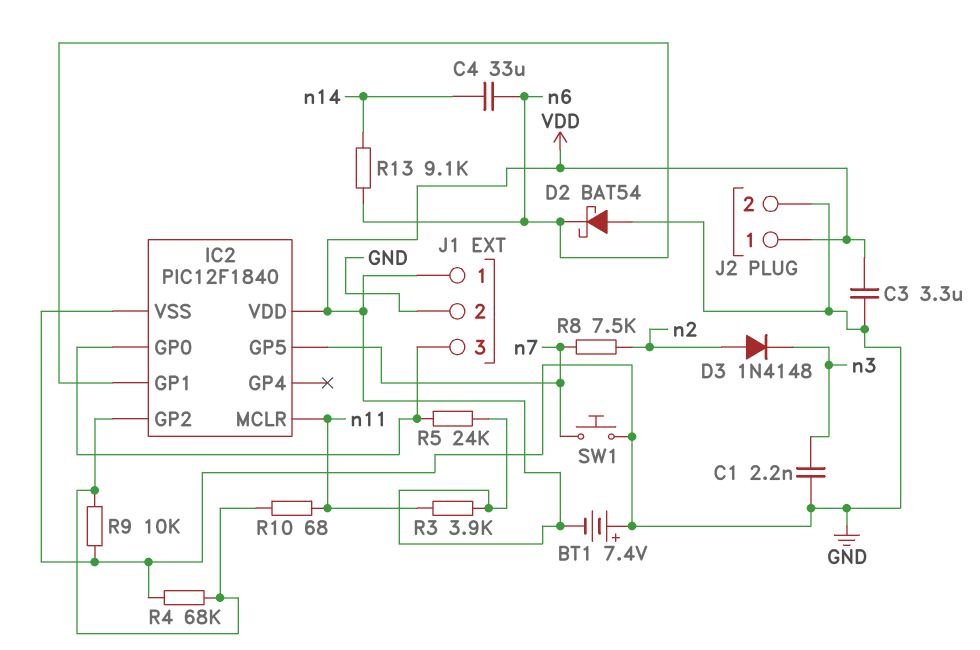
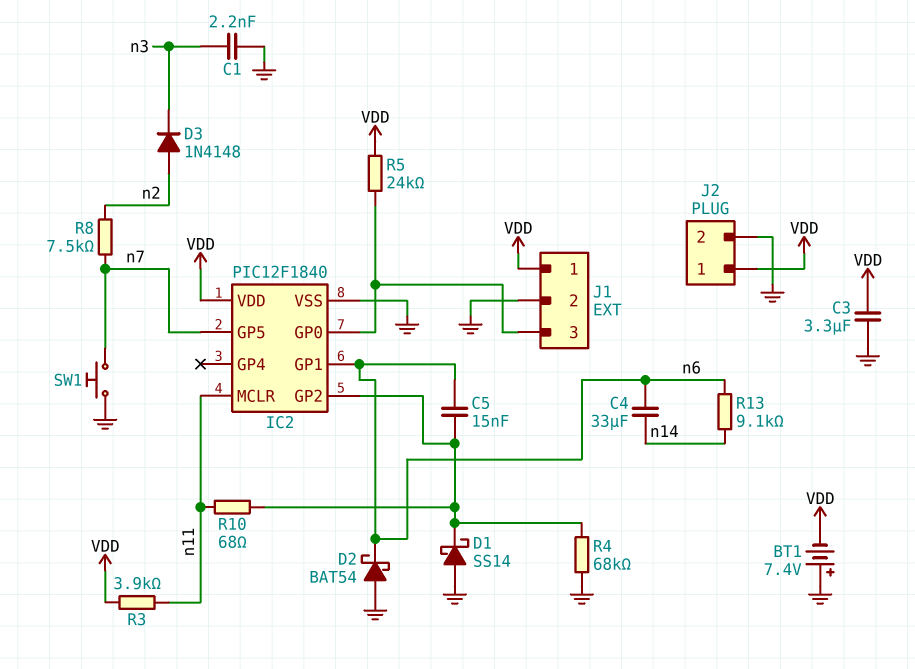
C5: none -> 15nF (IC2/GP2, n6)
D1: none -> schottky SS14 (A GND, K IC2/GP2)
R9: 10k (GND, IC2/GP2) -> none

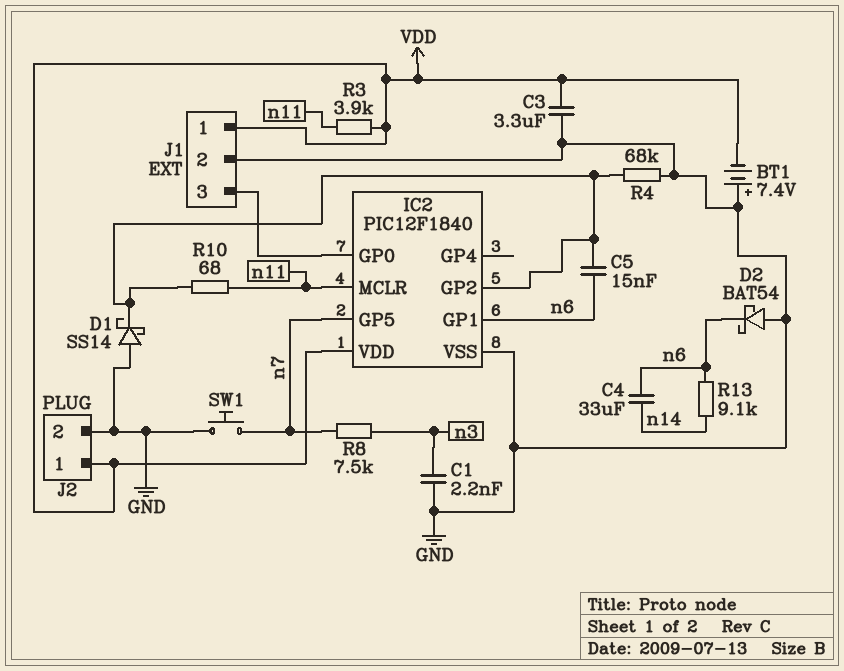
D3: diode 1N4148 (A n2, K n3) -> none
R5: 24k (IC2/GP0, VDD) -> none
R8: 7.5k (n2, n7) -> 7.5k (n3, n7)

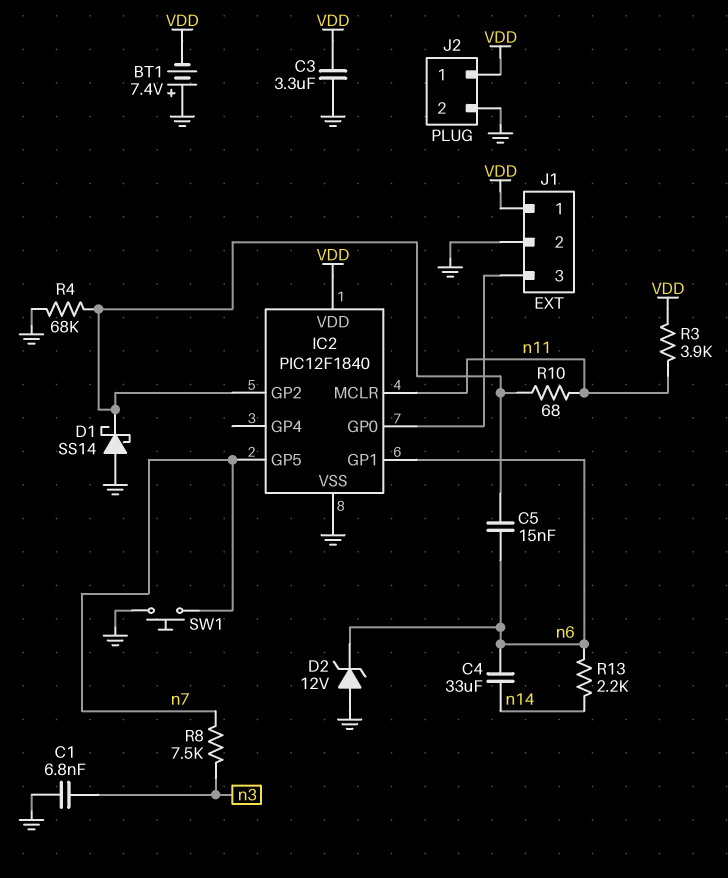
C1: 2.2nF (GND, n3) -> 6.8nF (GND, n3)
D2: schottky BAT54 (A GND, K n6) -> zener 12V (A GND, K n6)
R13: 9.1k (n6, n14) -> 2.2k (n6, n14)

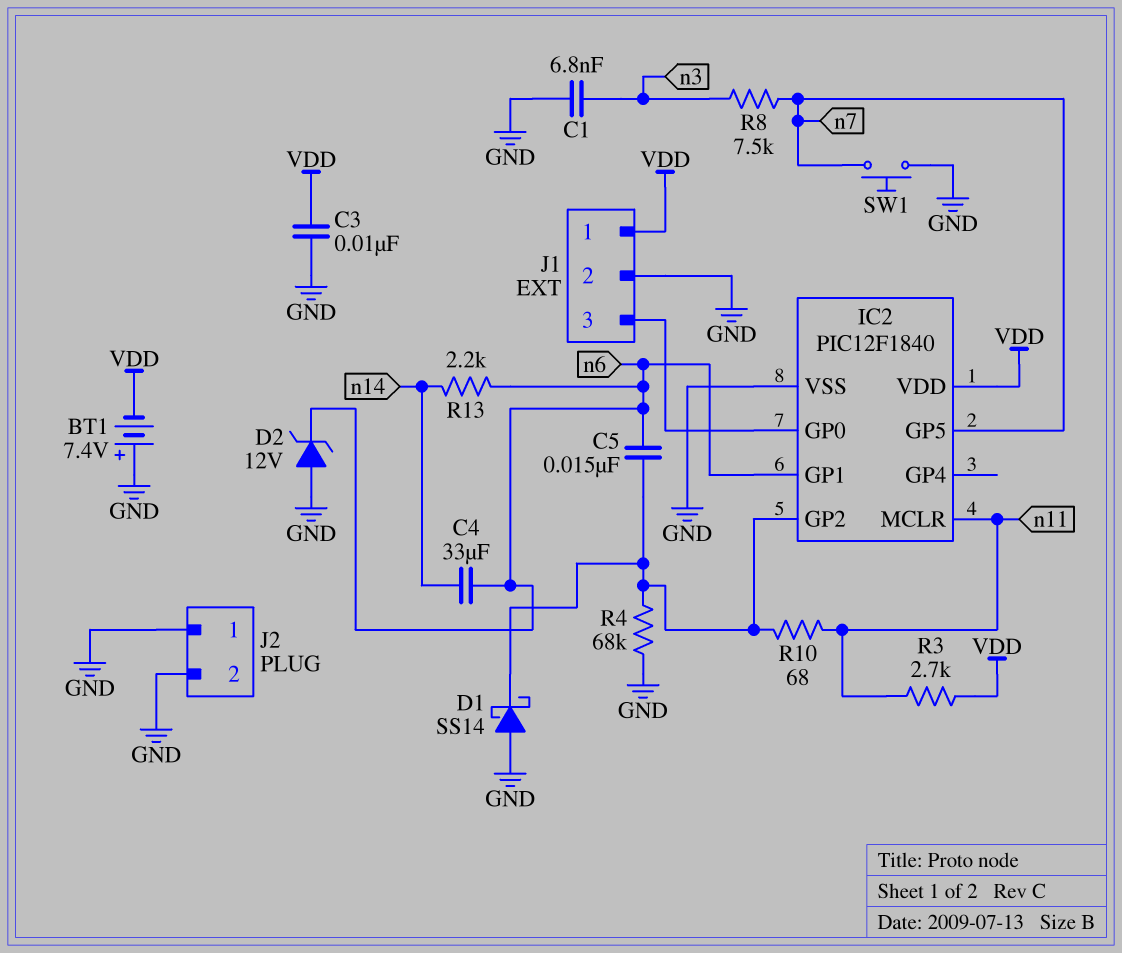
C3: 3.3uF (GND, VDD) -> 10nF (GND, VDD)
J2 pin 1: VDD -> GND
R3: 3.9k (VDD, n11) -> 2.7k (VDD, n11)

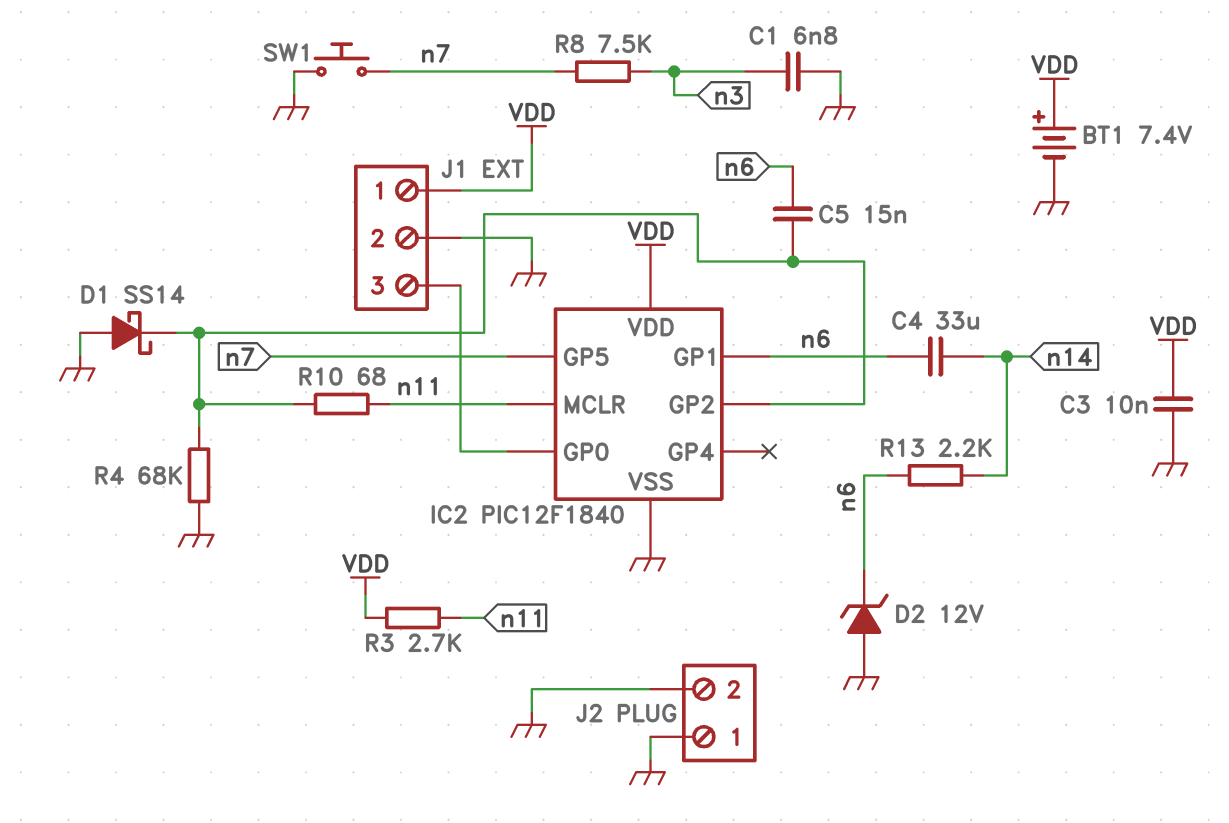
BT1: 7.4V (plus GND, minus VDD) -> 7.4V (plus VDD, minus GND)

